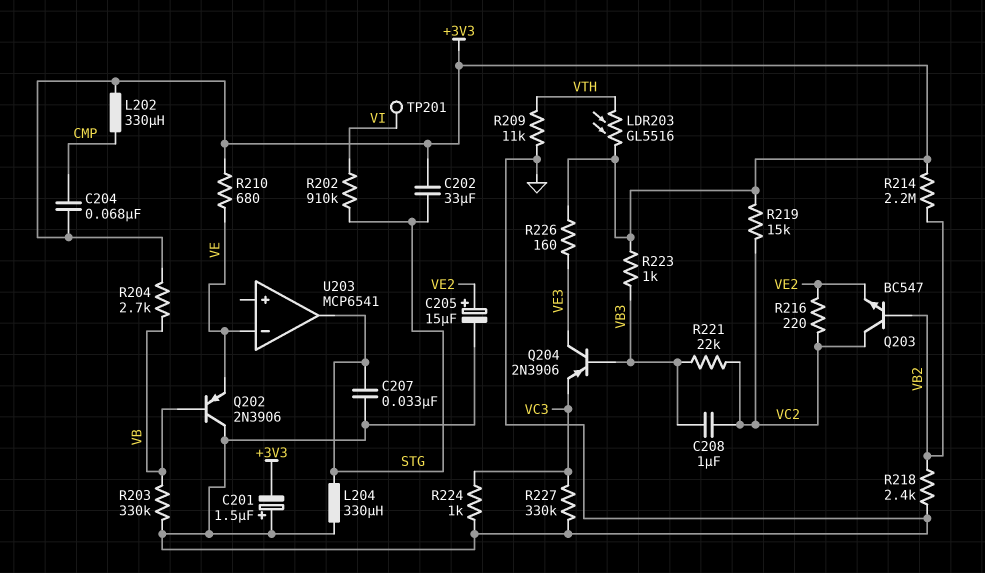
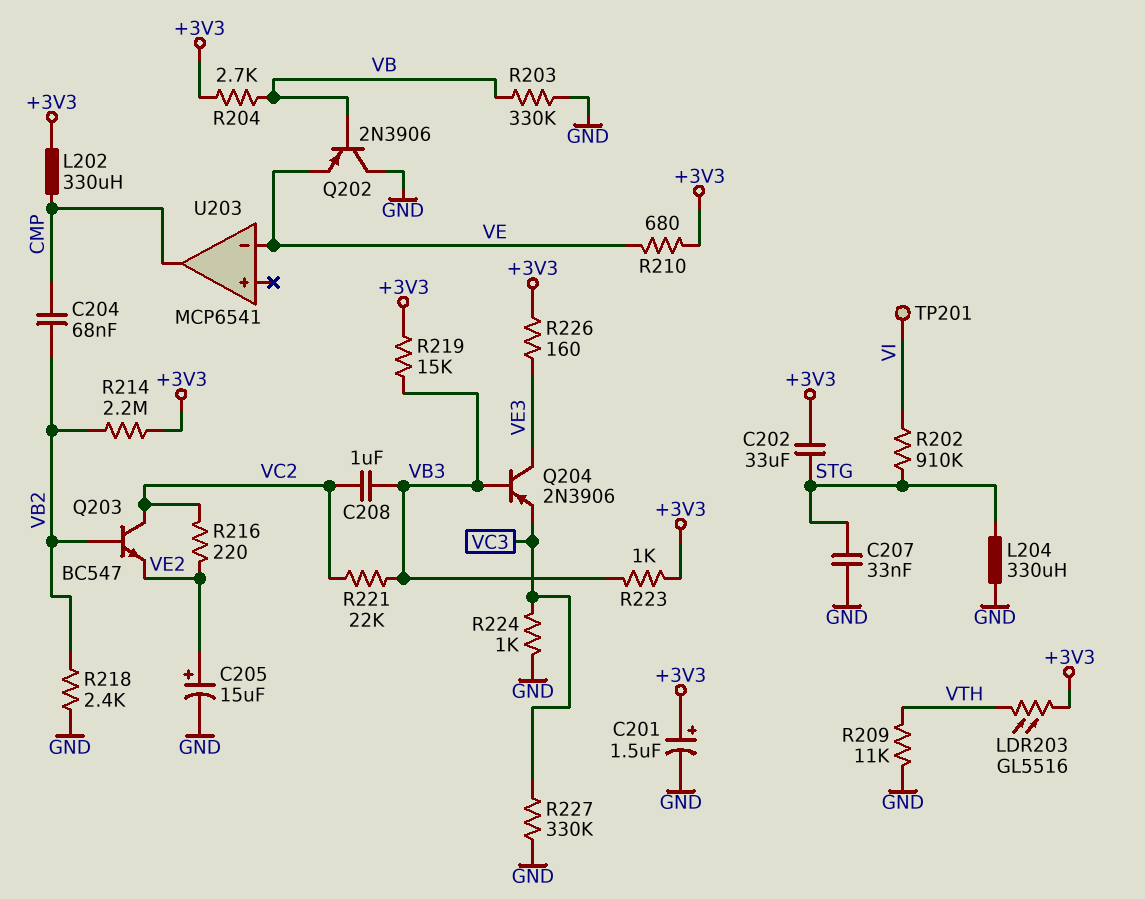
C201: 1.5uF (plus GND, minus +3V3) -> 1.5uF (plus +3V3, minus GND)
C204: 68nF (+3V3, CMP) -> 68nF (CMP, VB2)
R219: 15k (+3V3, VC2) -> 15k (+3V3, VB3)
U203 pin out: STG -> CMP

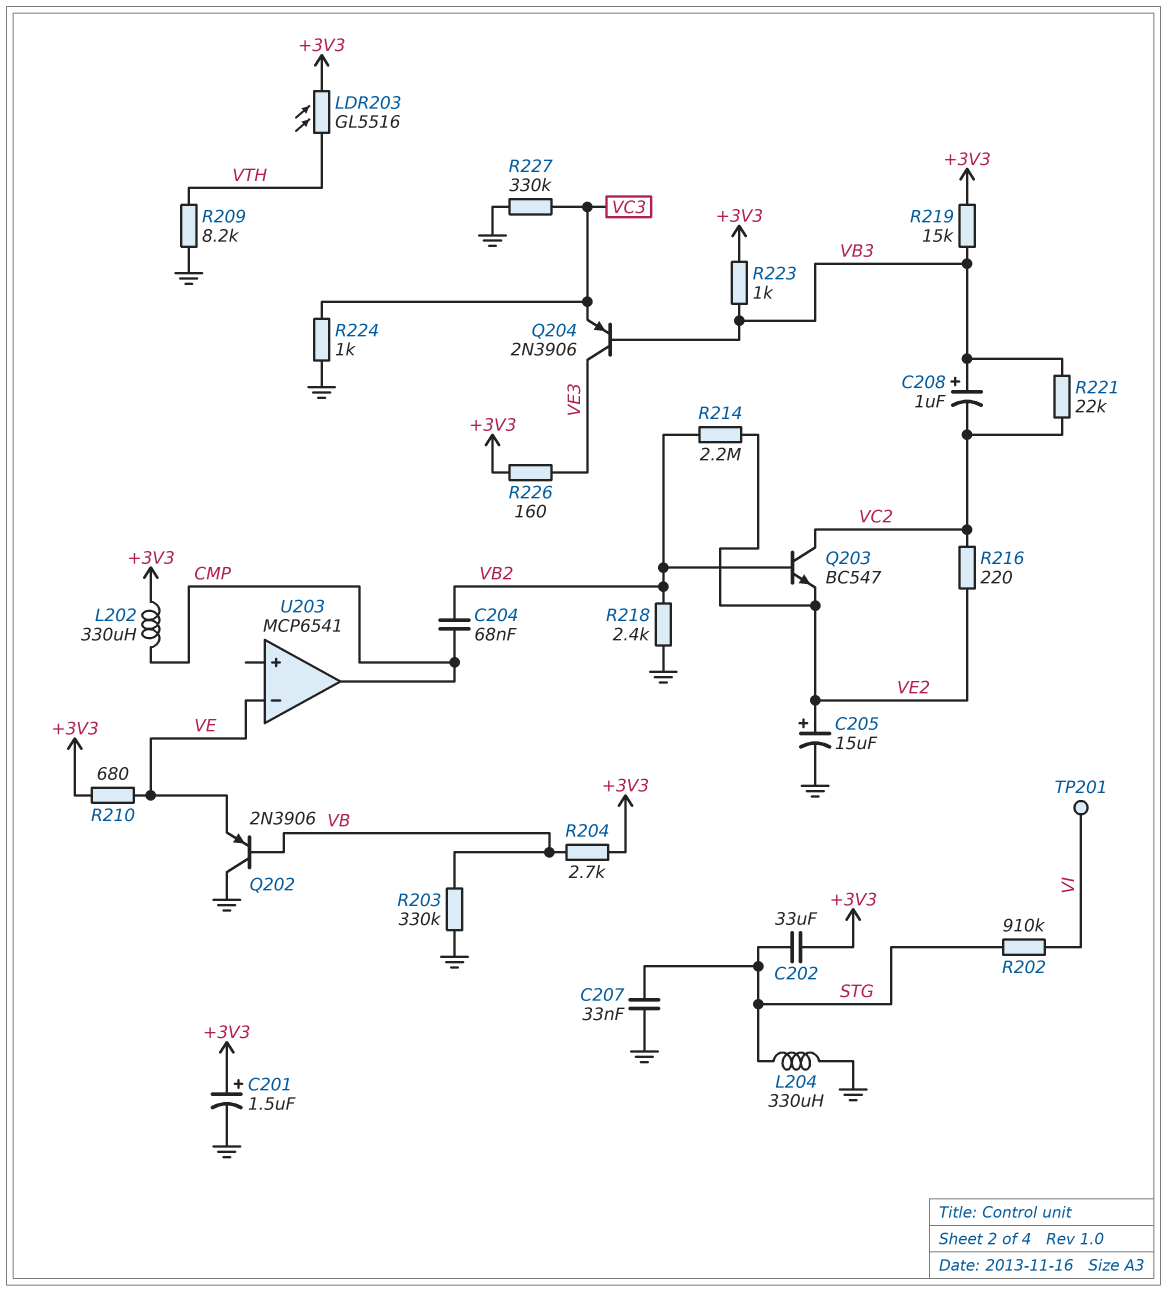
C208: 1uF (VB3, VC2) -> 1uF (plus VB3, minus VC2)
R209: 11k (GND, VTH) -> 8.2k (GND, VTH)
R214: 2.2M (+3V3, VB2) -> 2.2M (VB2, VE2)

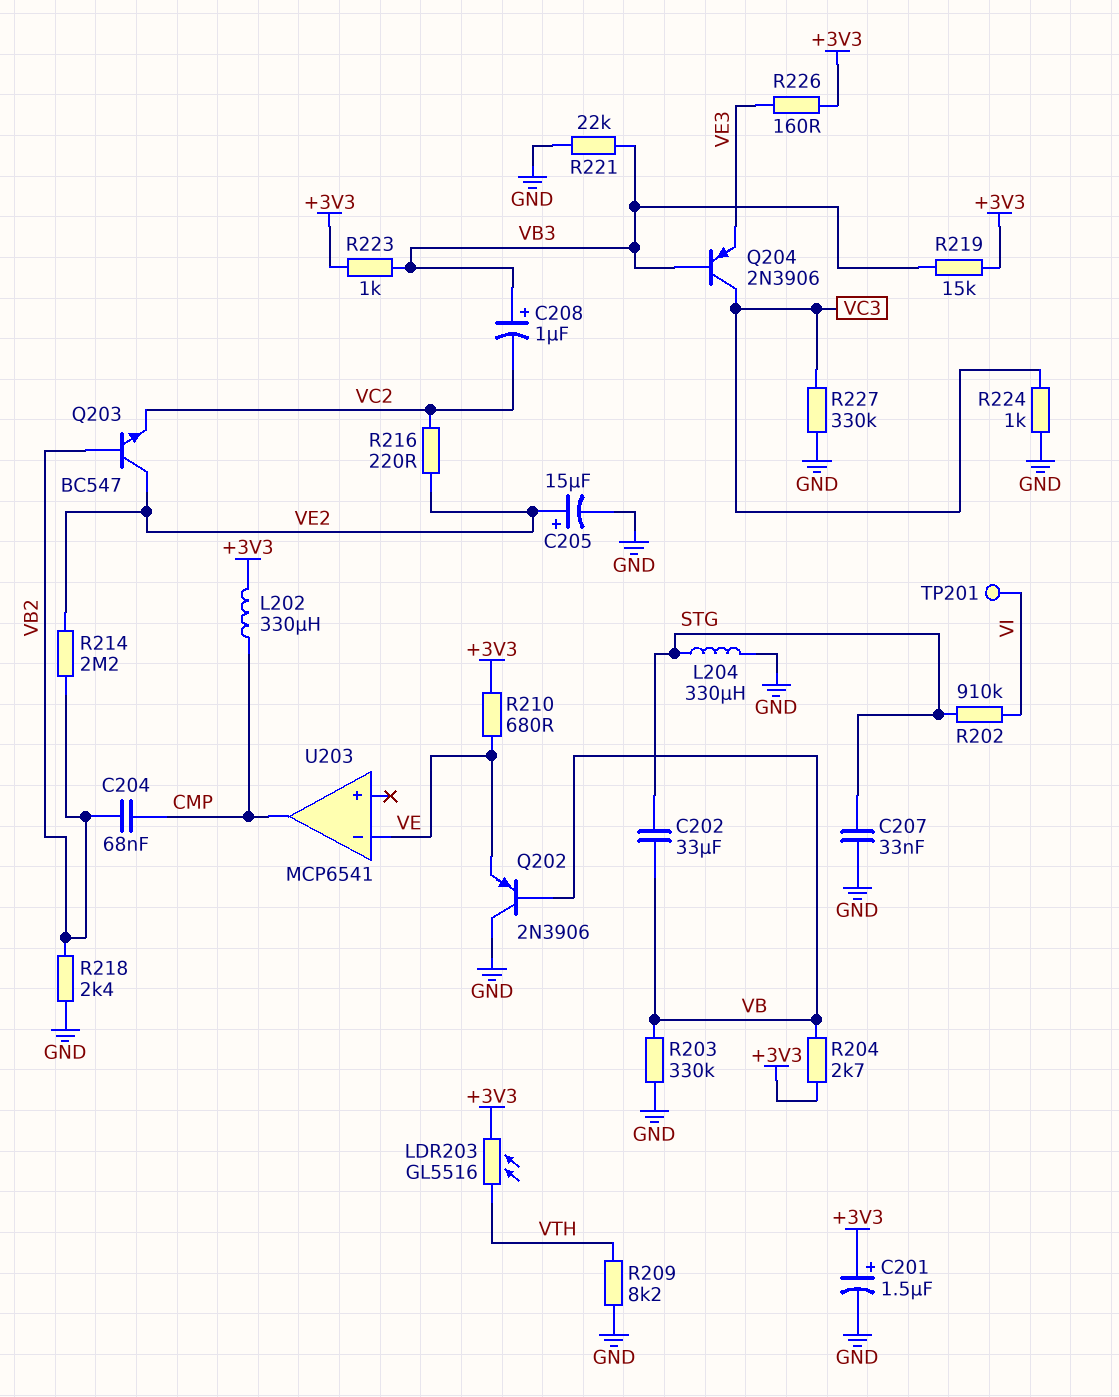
C202: 33uF (+3V3, STG) -> 33uF (STG, VB)
Q203: NPN BC547 (B VB2, C VC2, E VE2) -> NPN BC547 (B VB2, C VE2, E VC2)
Q204: PNP 2N3906 (B VB3, C VE3, E VC3) -> PNP 2N3906 (B VB3, C VC3, E VE3)
R221: 22k (VB3, VC2) -> 22k (GND, VB3)

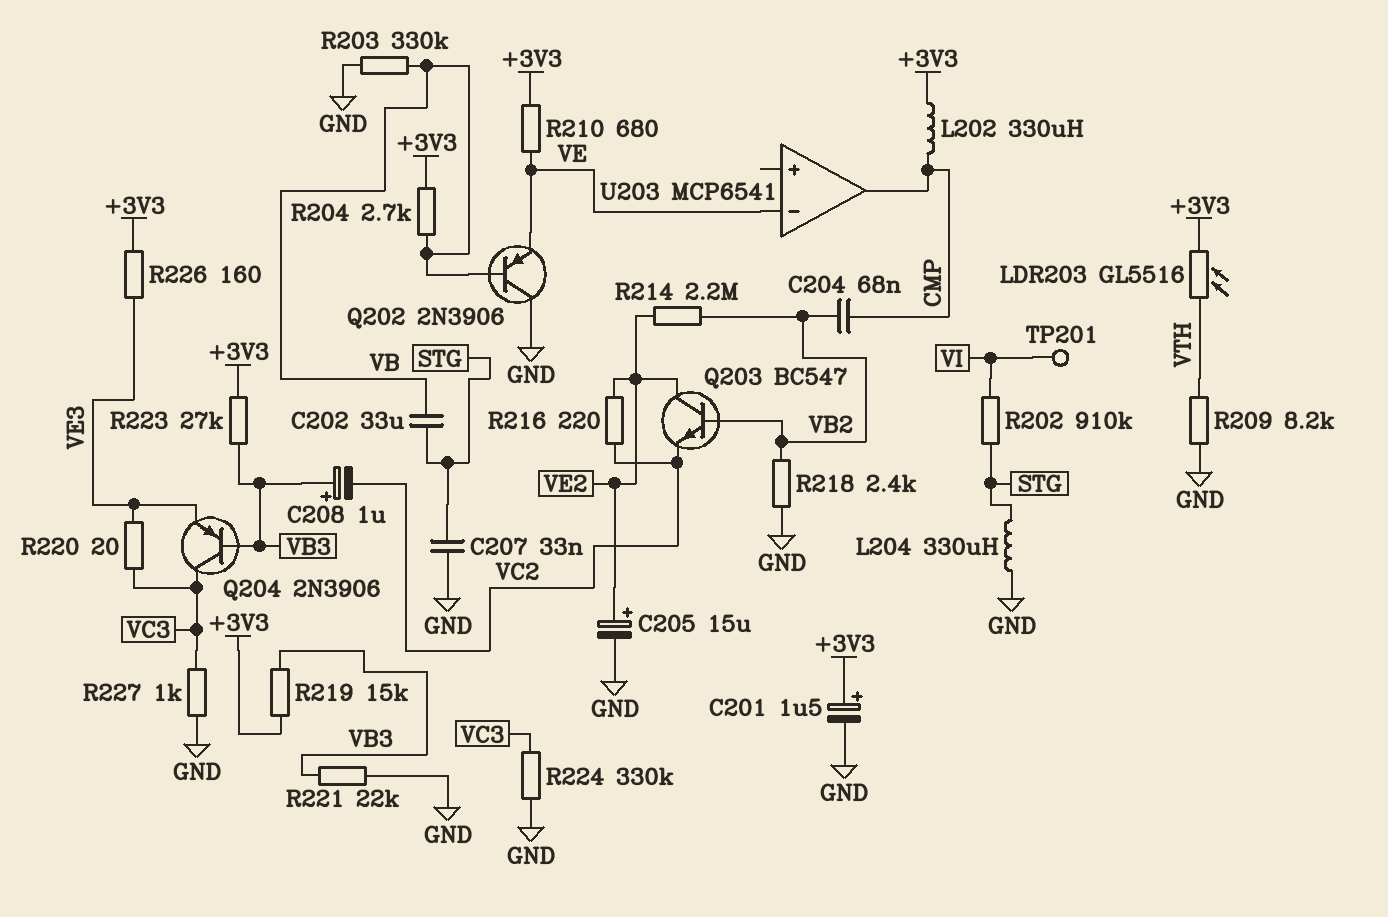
R220: none -> 20 (VC3, VE3)
R223: 1k (+3V3, VB3) -> 27k (+3V3, VB3)
R224: 1k (GND, VC3) -> 330k (GND, VC3)
R227: 330k (GND, VC3) -> 1k (GND, VC3)

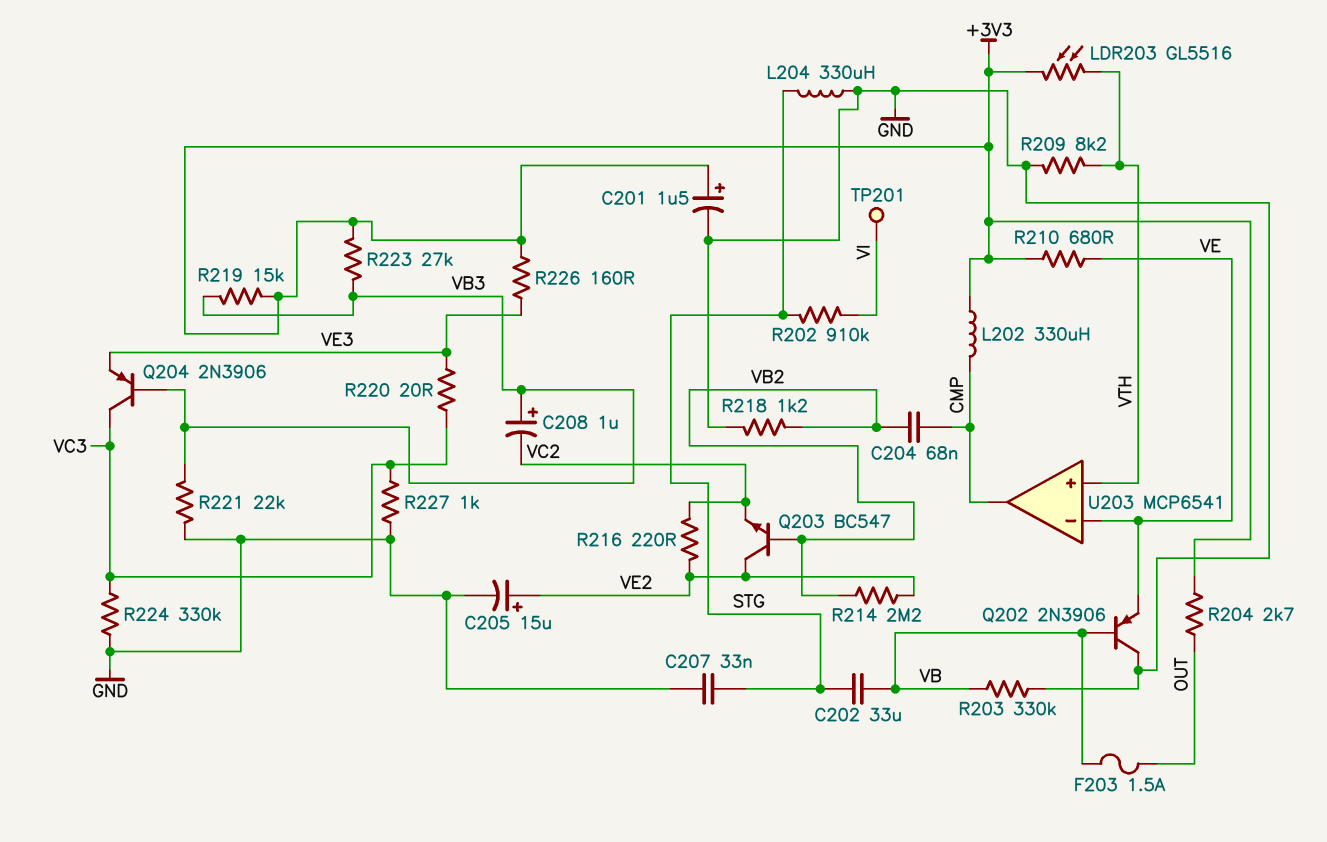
F203: none -> 1.5A (OUT, VB)
R204: 2.7k (+3V3, VB) -> 2.7k (+3V3, OUT)
R218: 2.4k (GND, VB2) -> 1.2k (GND, VB2)
U203 pin in+: none -> VTH

